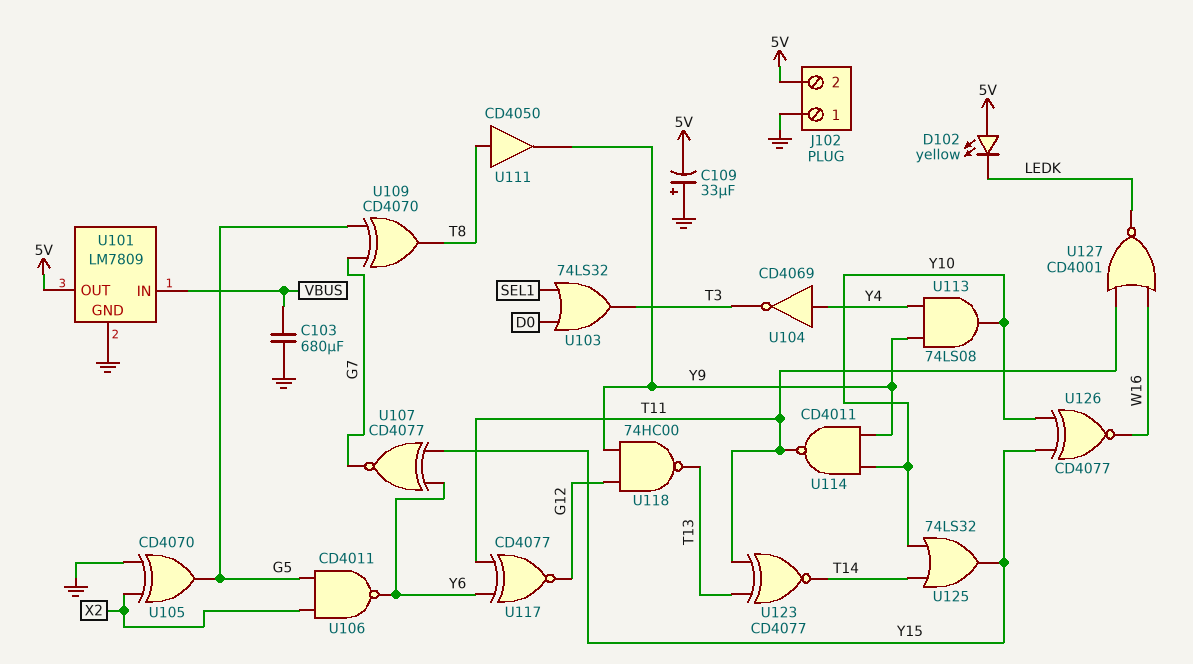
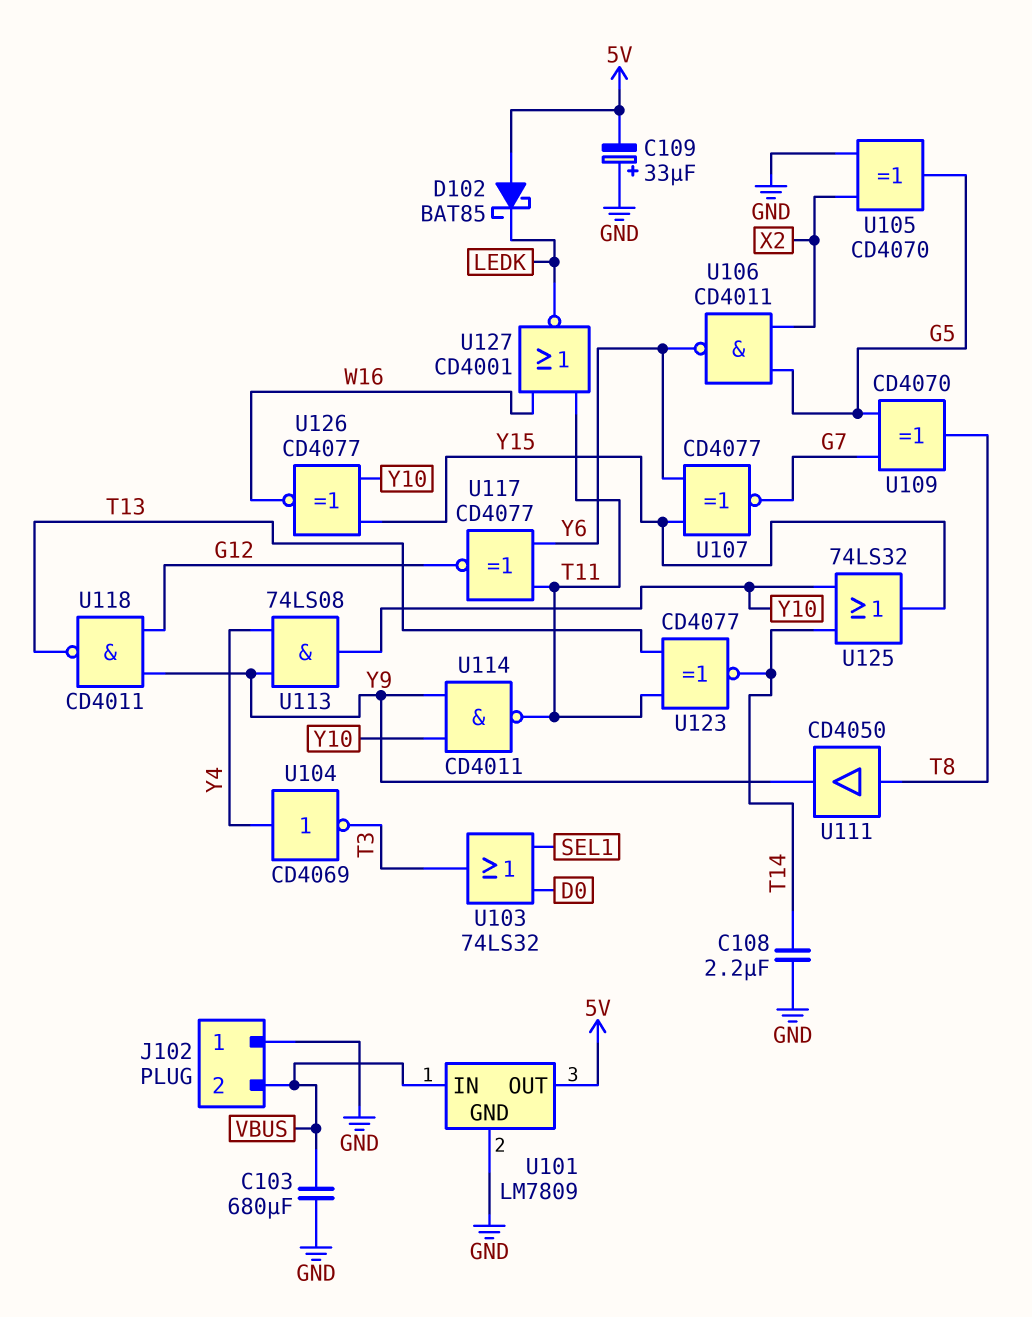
C108: none -> 2.2uF (GND, T14)
D102: LED yellow (A 5V, K LEDK) -> schottky BAT85 (A 5V, K LEDK)
J102 pin 2: 5V -> VBUS
U118: NAND 74HC00 (in G12, in Y9, out T13) -> NAND CD4011 (in G12, in Y9, out T13)

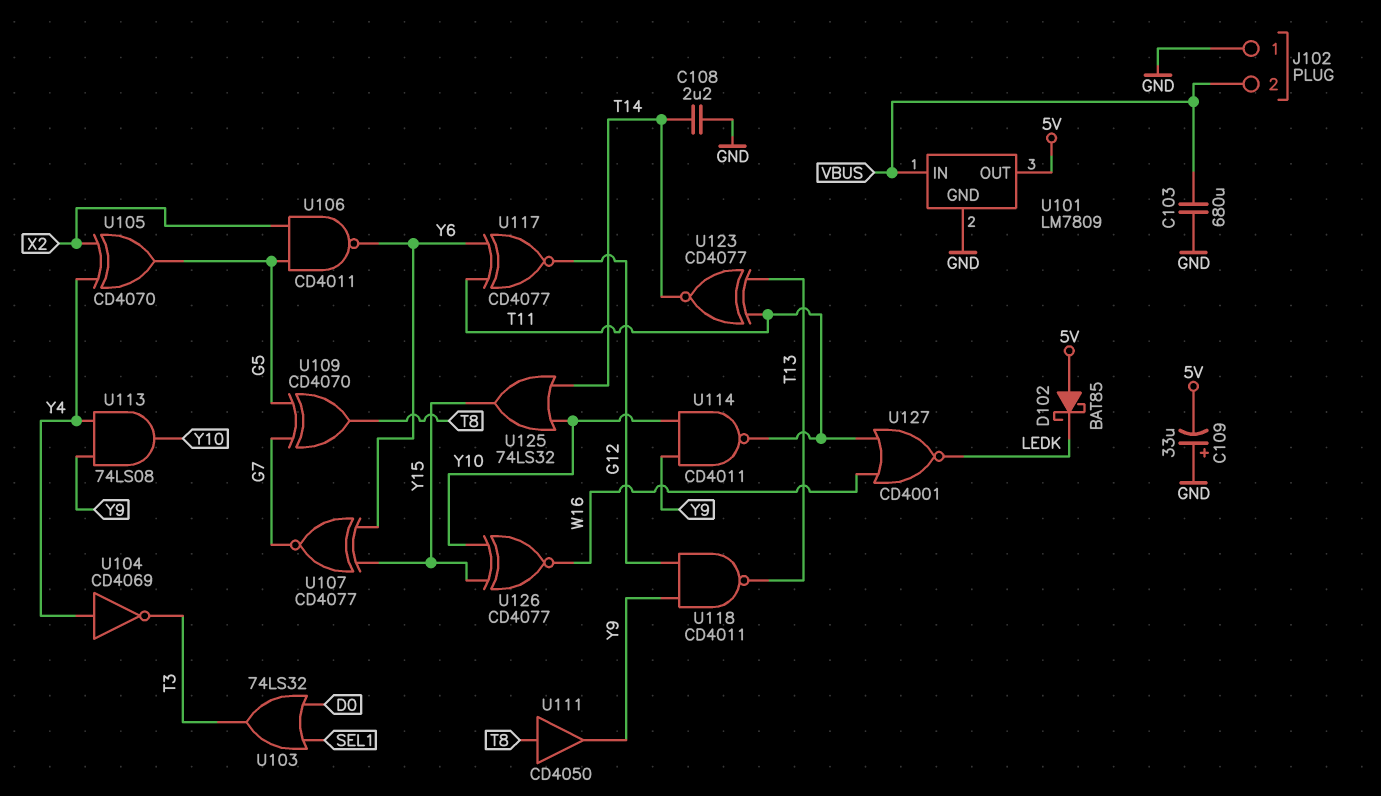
U105: XOR CD4070 (in GND, in X2, out G5) -> XOR CD4070 (in X2, in Y4, out G5)

